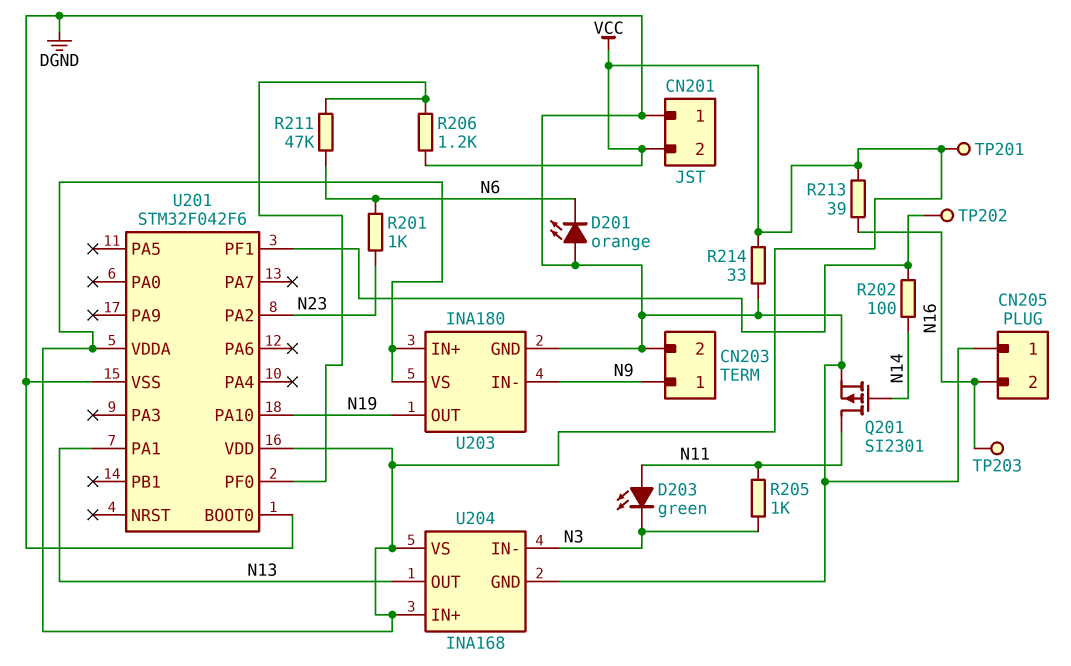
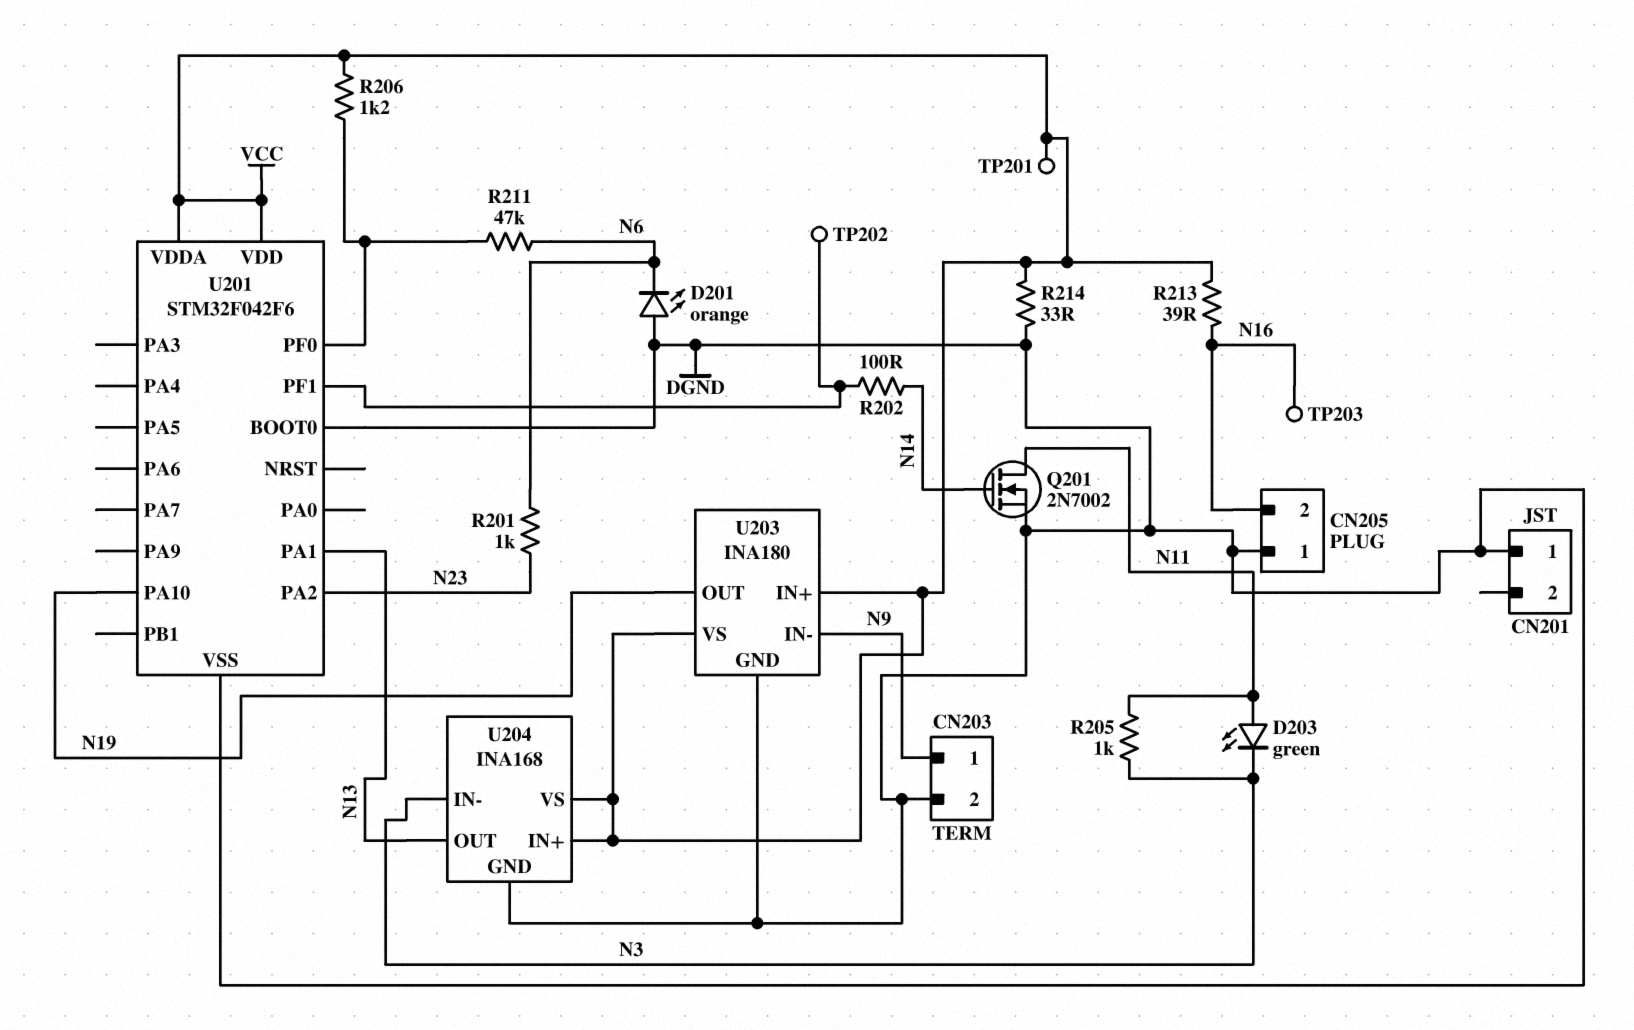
CN201 pin 2: VCC -> none
Q201: PMOS SI2301 (G N14, D N11, S DGND) -> NMOS 2N7002 (G N14, D N11, S DGND)

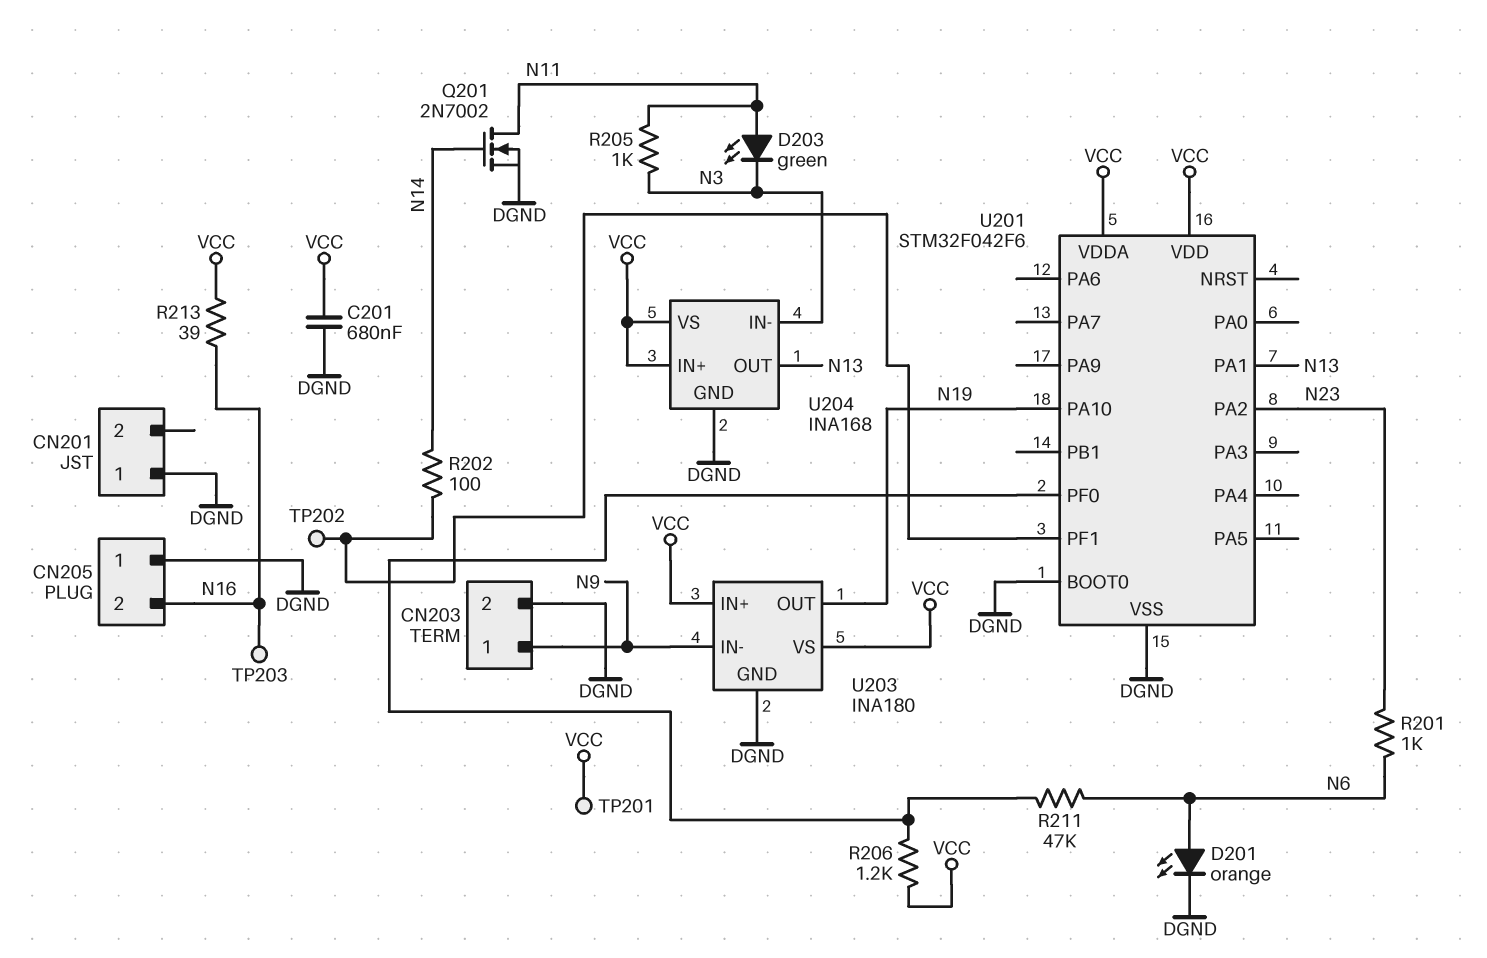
C201: none -> 680nF (DGND, VCC)
D201: LED orange (A DGND, K N6) -> LED orange (A N6, K DGND)
R214: 33 (DGND, VCC) -> none

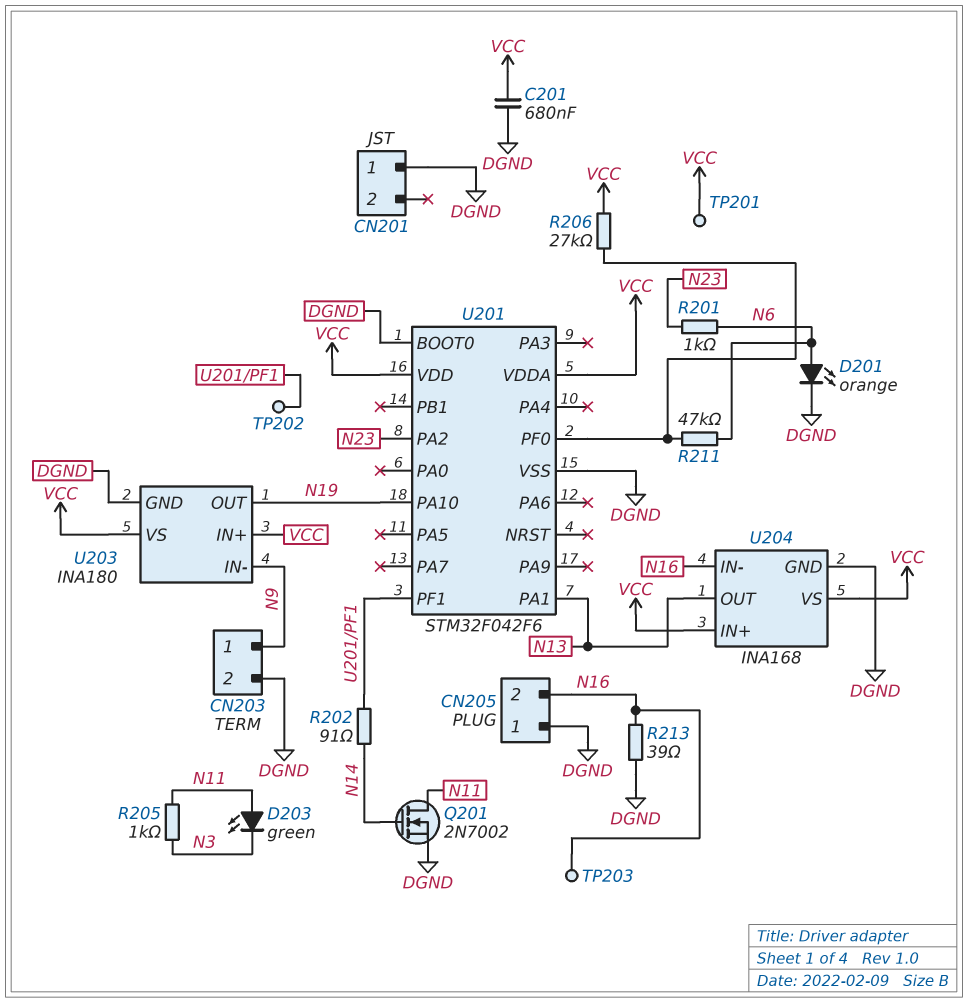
R202: 100 (N14, U201/PF1) -> 91 (N14, U201/PF1)
R206: 1.2k (U201/PF0, VCC) -> 27k (U201/PF0, VCC)
R213: 39 (N16, VCC) -> 39 (DGND, N16)
U204 pin IN-: N3 -> N16

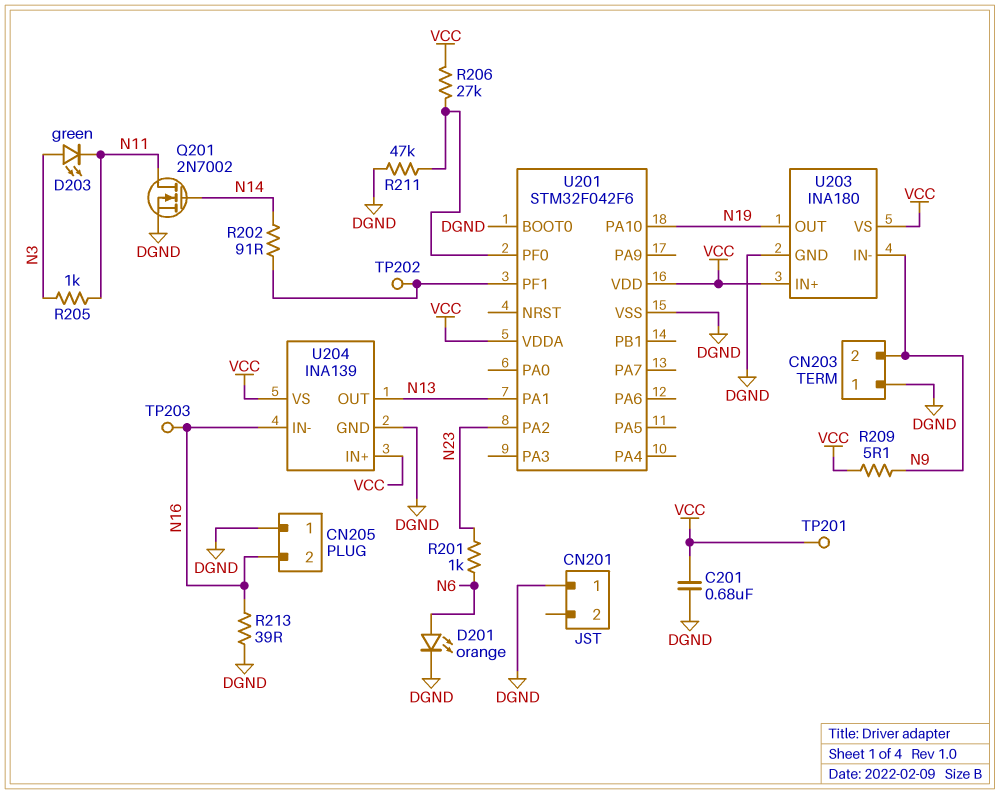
CN203 pin 1: N9 -> DGND
CN203 pin 2: DGND -> N9
D203: LED green (A N11, K N3) -> LED green (A N3, K N11)
R209: none -> 5.1 (N9, VCC)
R211: 47k (N6, U201/PF0) -> 47k (DGND, U201/PF0)
U204: INA168 -> INA139

